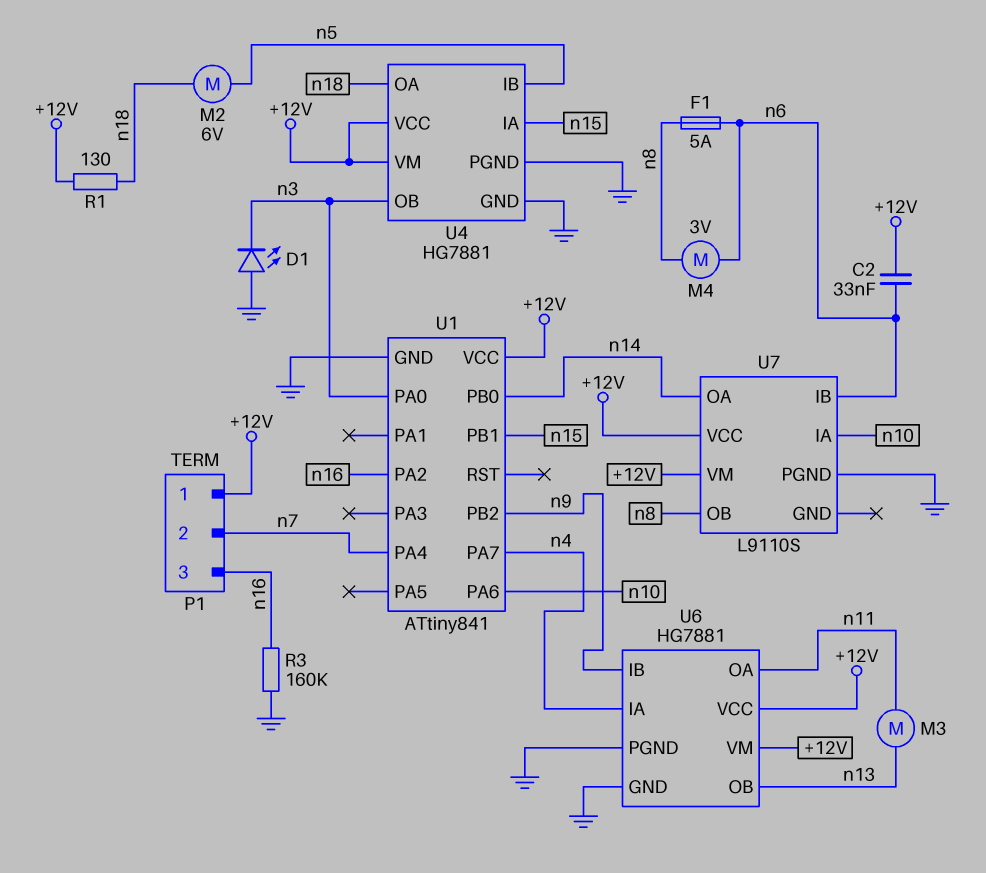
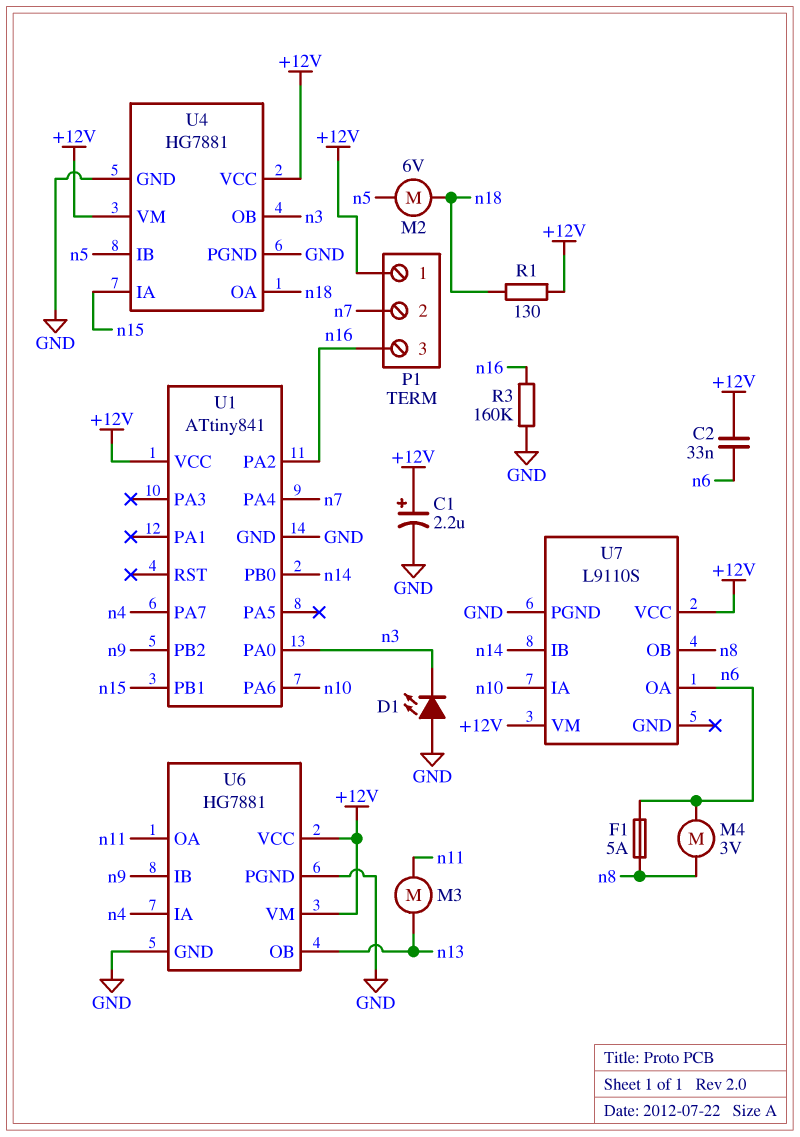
C1: none -> 2.2uF (plus +12V, minus GND)
U7 pin IB: n6 -> n14
U7 pin OA: n14 -> n6

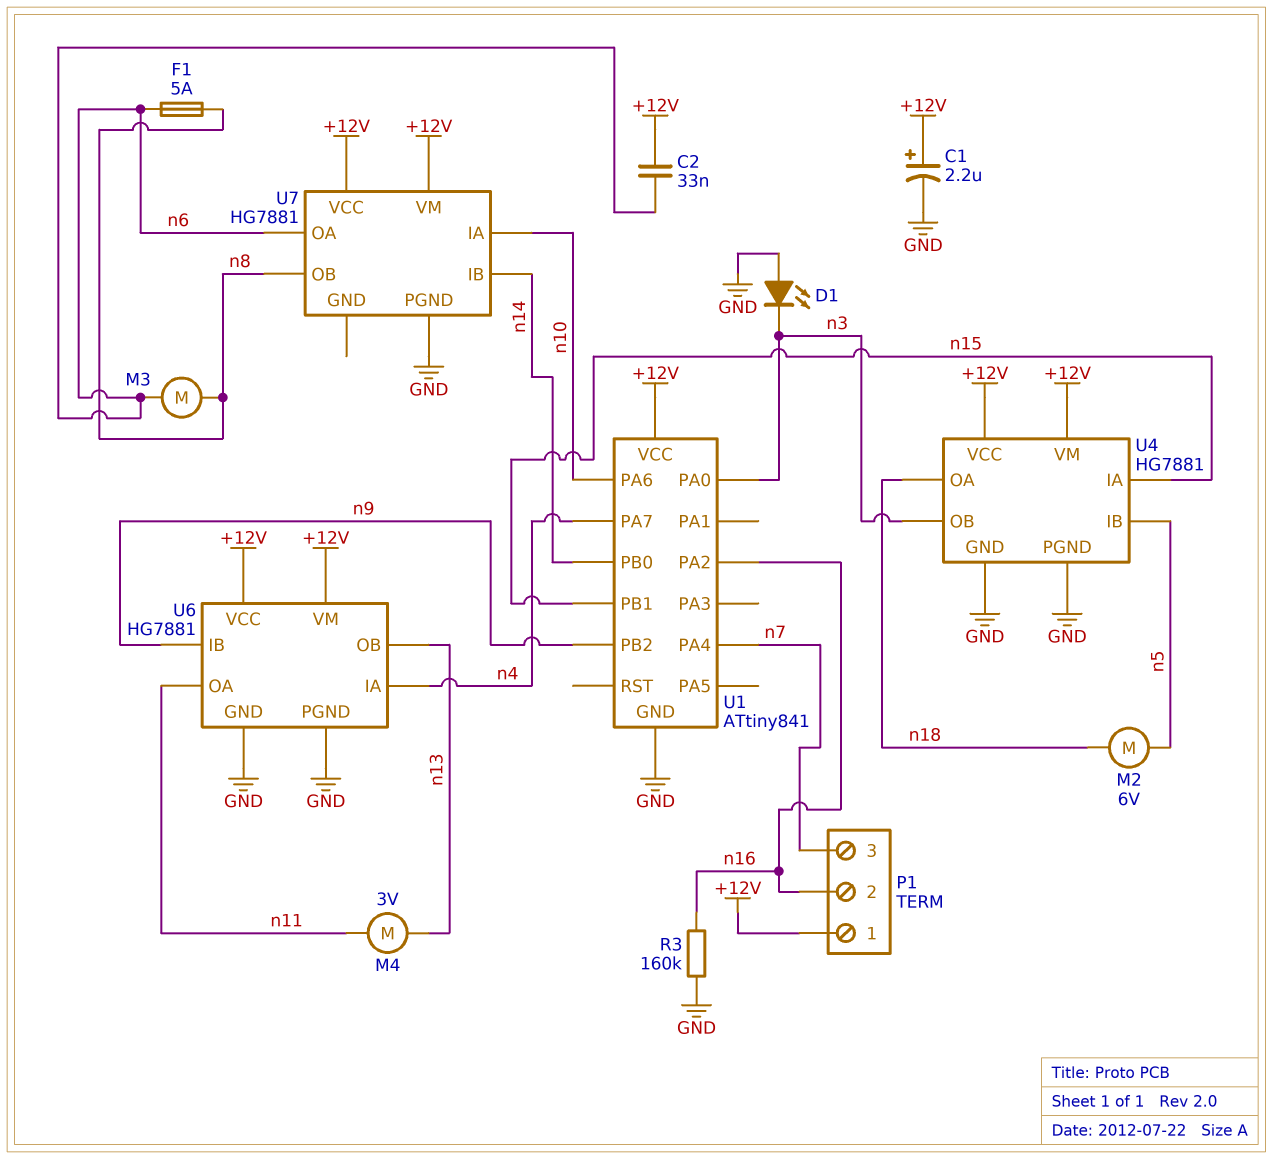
M3: motor (n11, n13) -> motor (n6, n8)
M4: motor 3V (n6, n8) -> motor 3V (n11, n13)
P1 pin 2: n7 -> n16
P1 pin 3: n16 -> n7
R1: 130 (+12V, n18) -> none
U7: L9110S -> HG7881

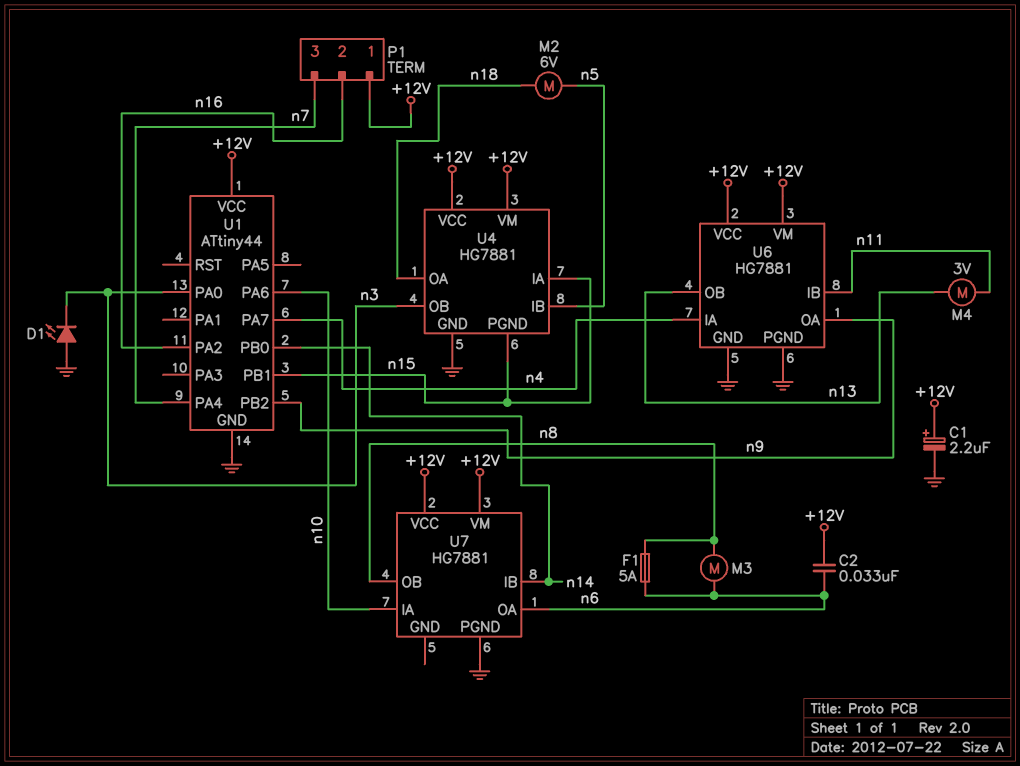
R3: 160k (GND, n16) -> none
U1: ATtiny841 -> ATtiny44
U4 pin PGND: GND -> n15
U6 pin IB: n9 -> n11
U6 pin OA: n11 -> n9

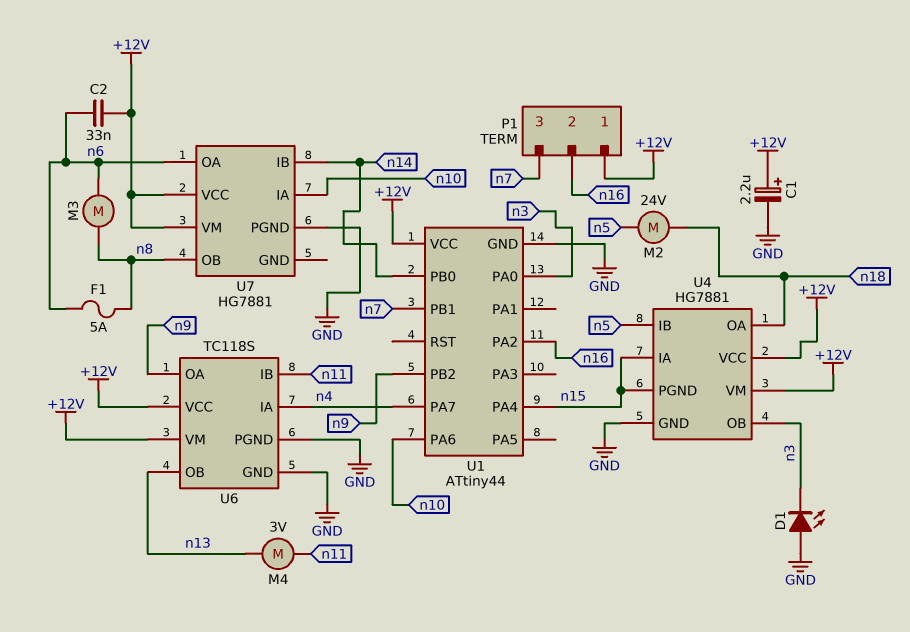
M2: motor 6V (n5, n18) -> motor 24V (n5, n18)
U1 pin PA4: n7 -> n15
U1 pin PB1: n15 -> n7
U6: HG7881 -> TC118S

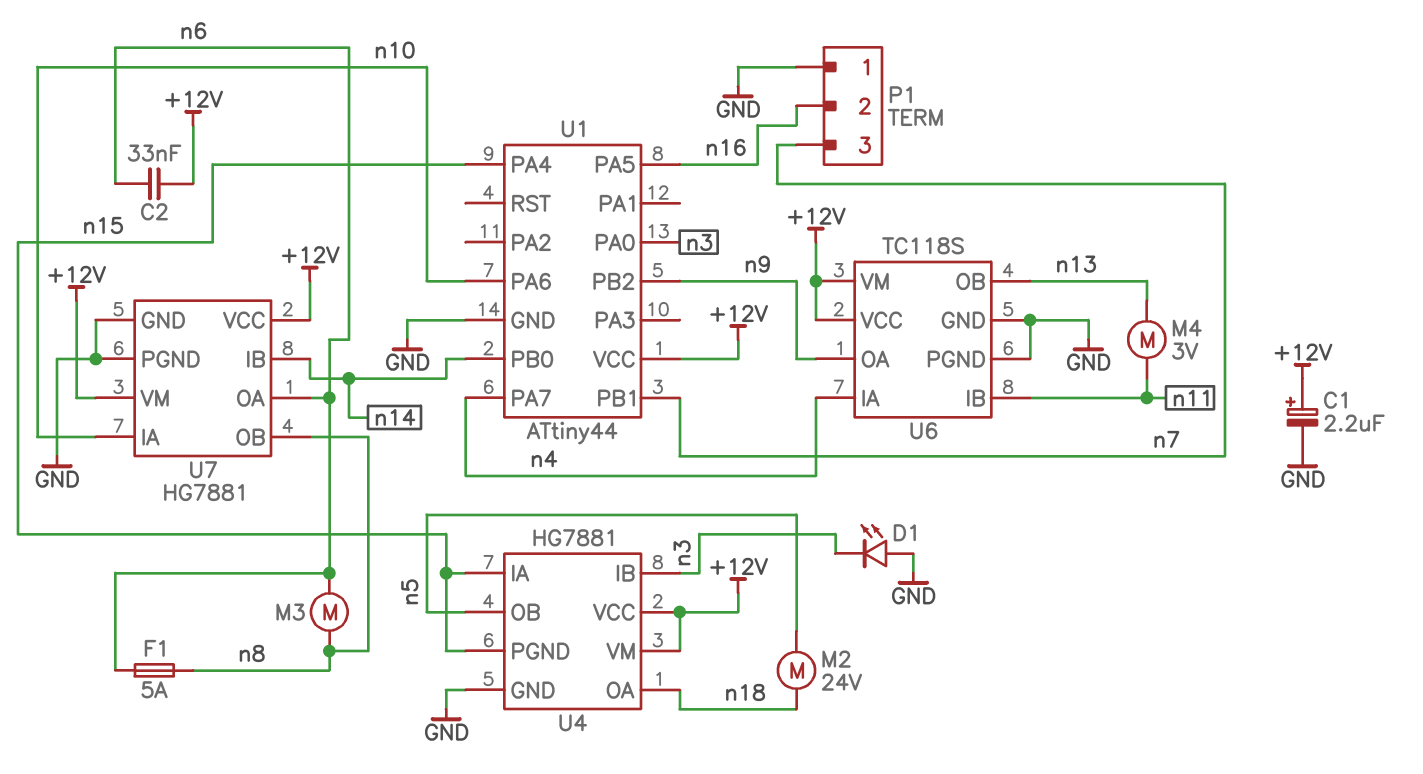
P1 pin 1: +12V -> GND
U1 pin PA2: n16 -> none
U1 pin PA5: none -> n16
U4 pin IB: n5 -> n3
U4 pin OB: n3 -> n5
U7 pin GND: none -> GND

